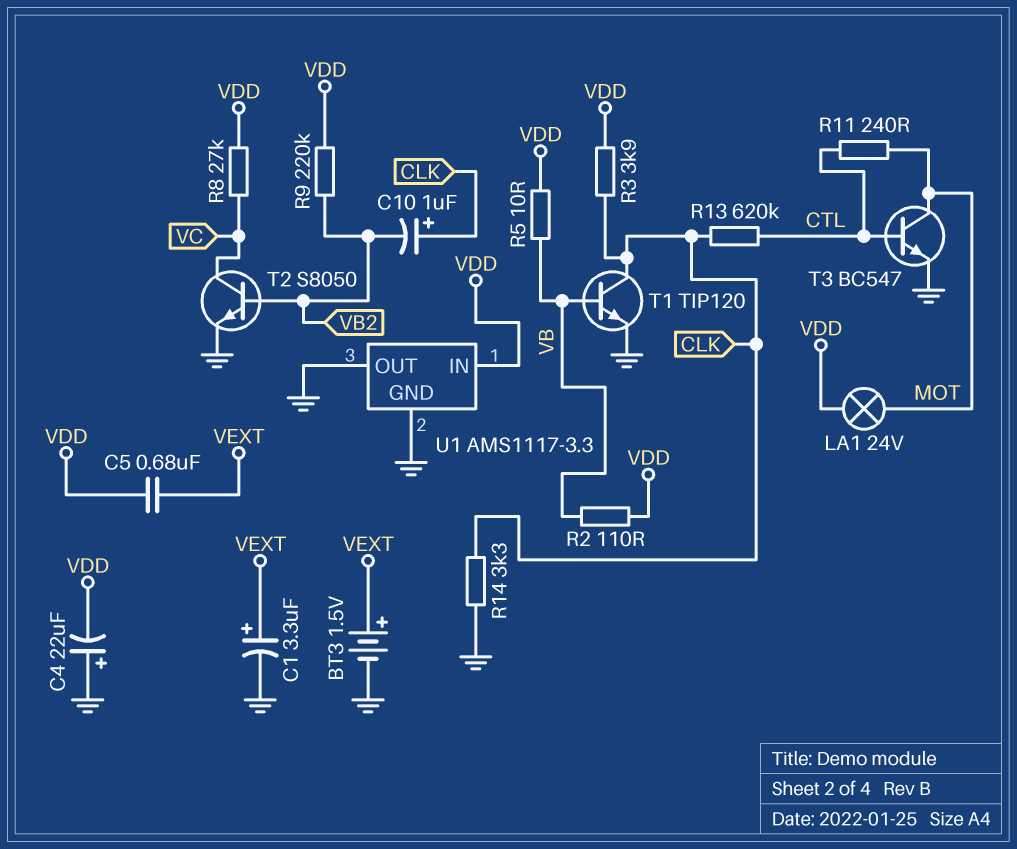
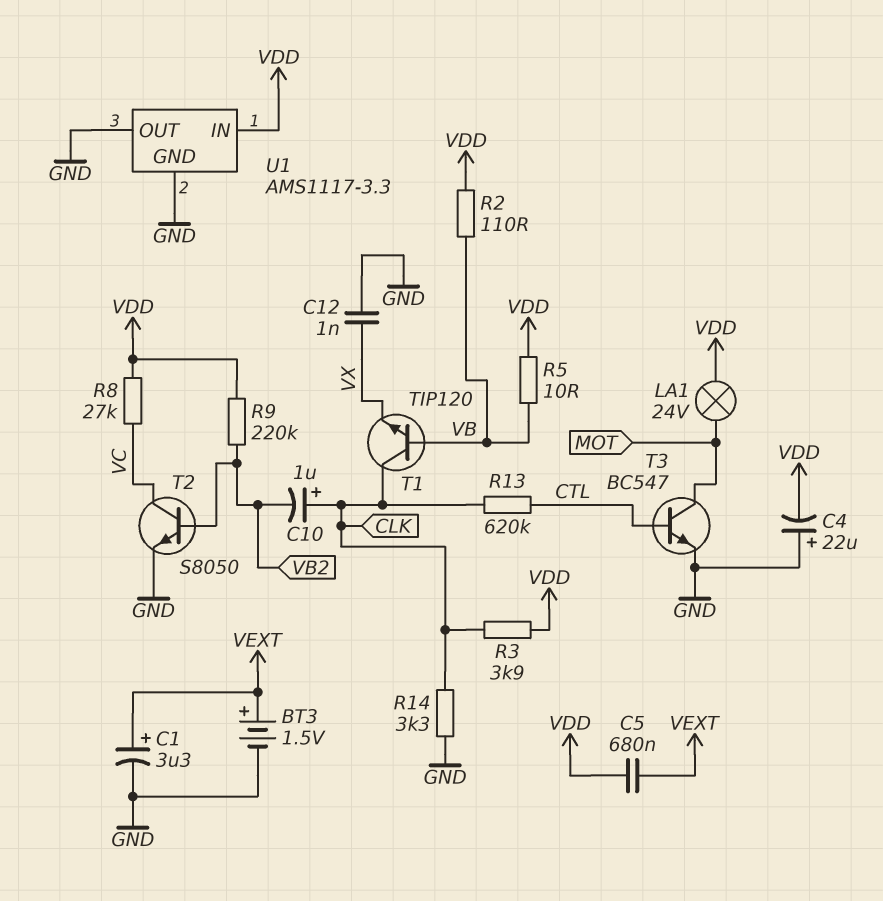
C12: none -> 1nF (GND, VX)
R11: 240 (CTL, MOT) -> none
T1: NPN TIP120 (B VB, C CLK, E GND) -> NPN TIP120 (B VB, C CLK, E VX)

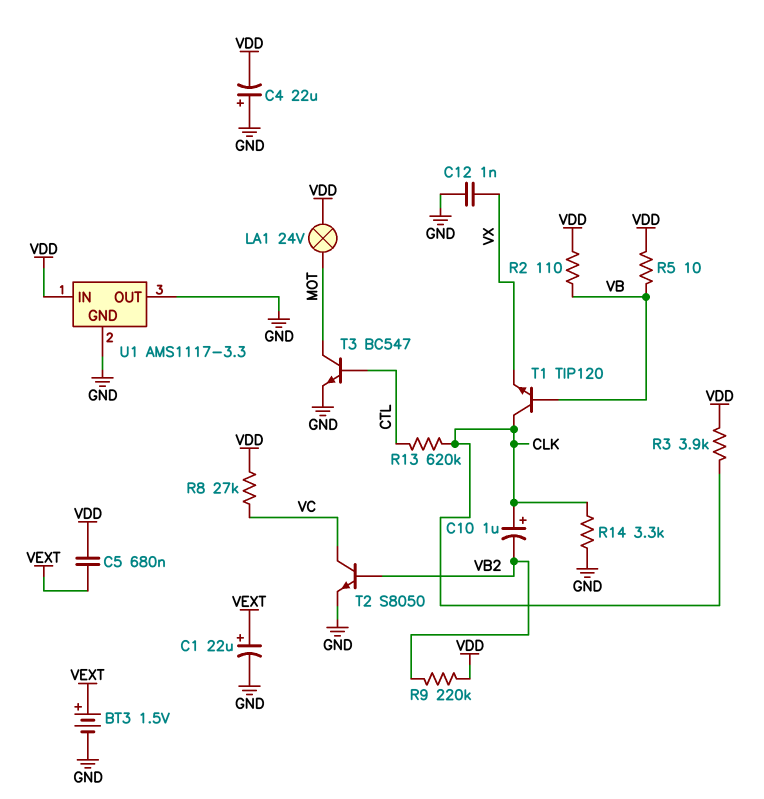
C1: 3.3uF (plus VEXT, minus GND) -> 22uF (plus VEXT, minus GND)

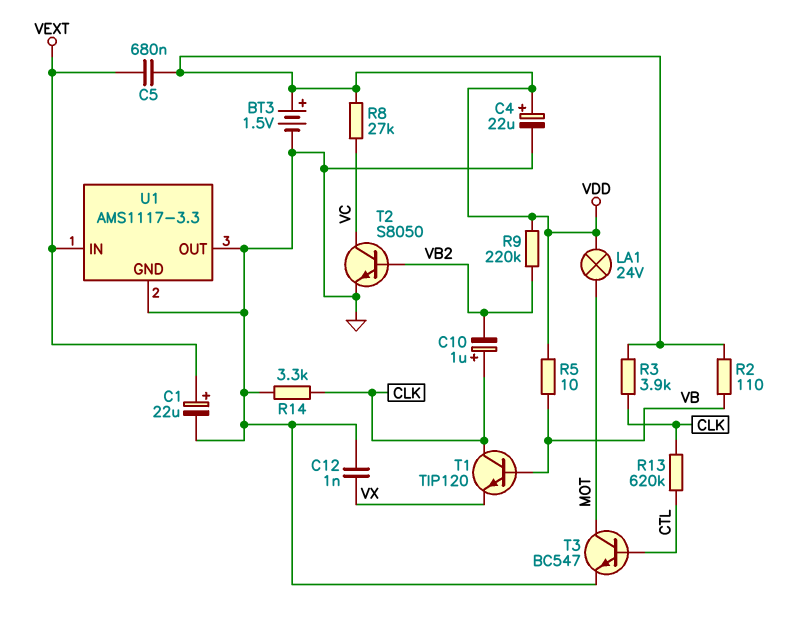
BT3: 1.5V (plus VEXT, minus GND) -> 1.5V (plus VDD, minus GND)
C4: 22uF (plus GND, minus VDD) -> 22uF (plus VDD, minus GND)
U1 pin IN: VDD -> VEXT

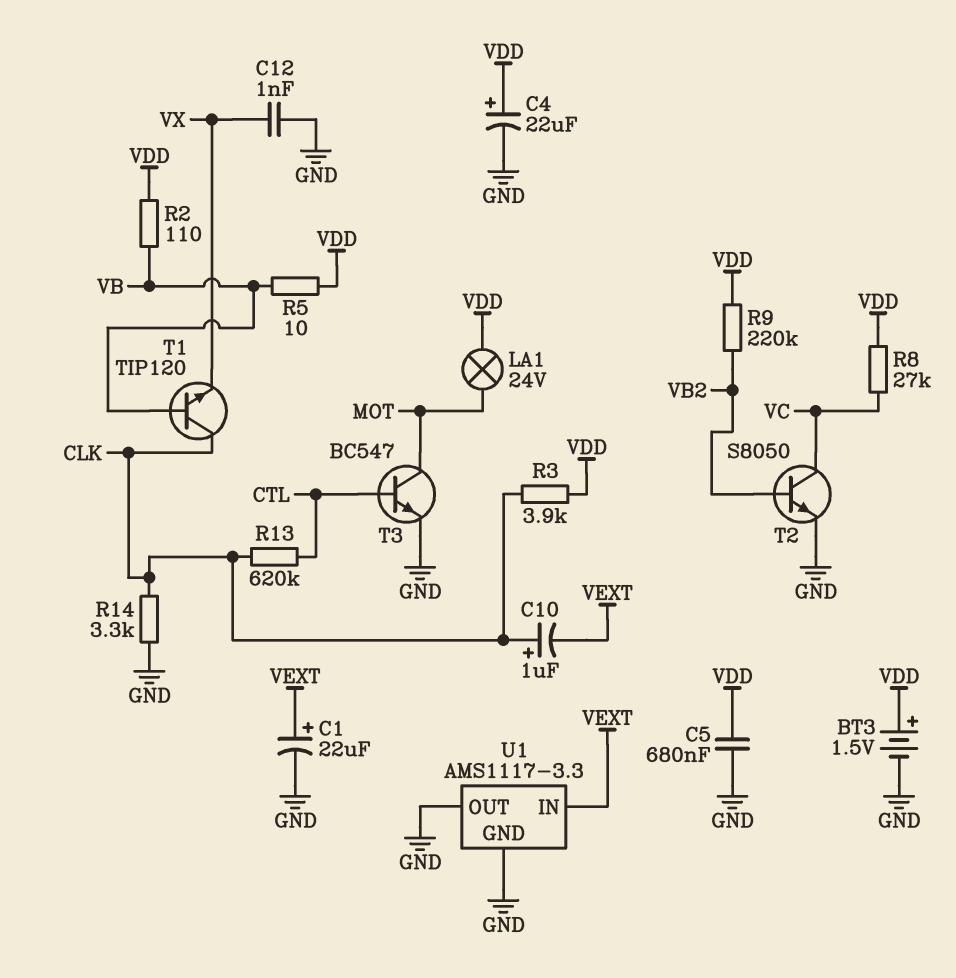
C5: 680nF (VDD, VEXT) -> 680nF (GND, VDD)
C10: 1uF (plus CLK, minus VB2) -> 1uF (plus CLK, minus VEXT)

